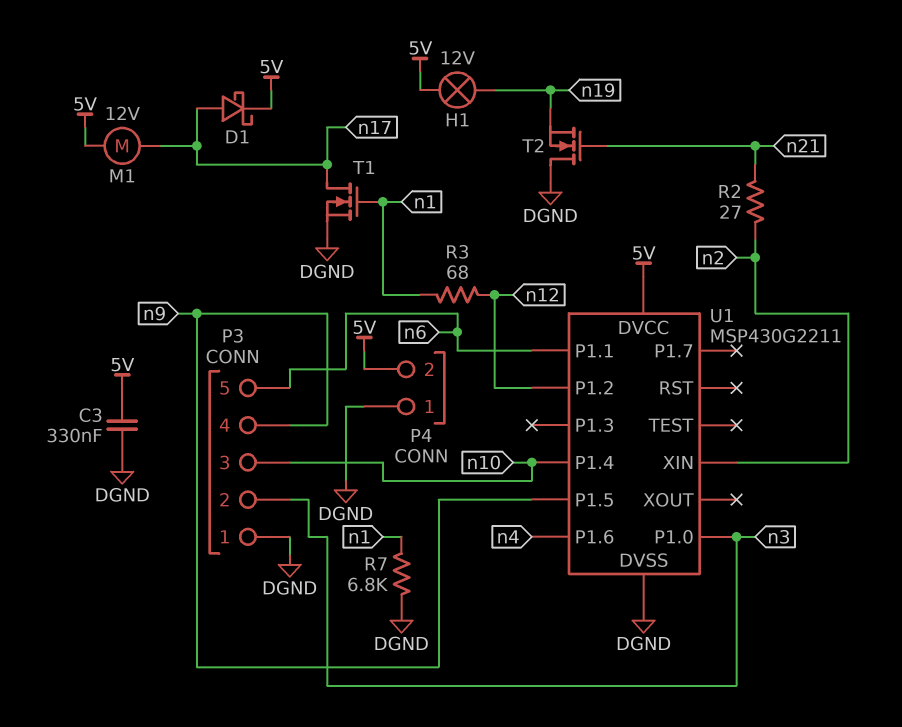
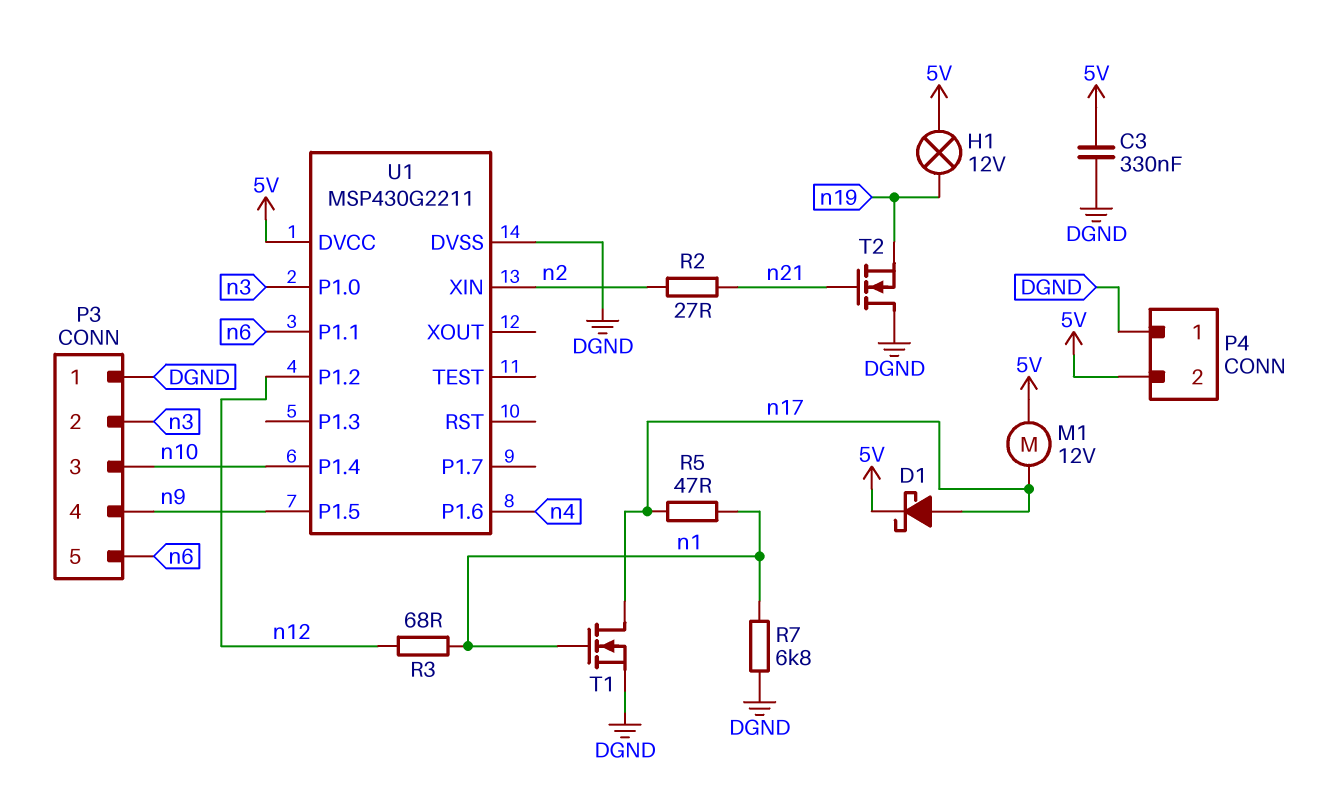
R5: none -> 47 (n1, n17)

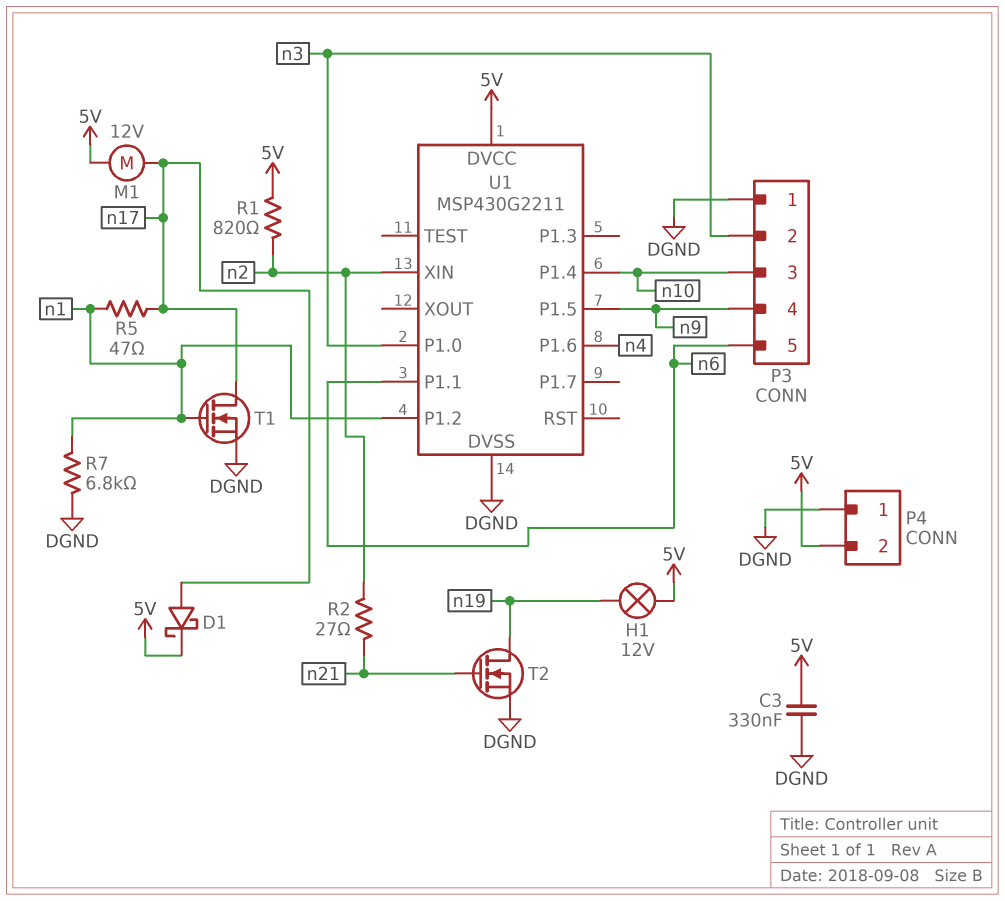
R1: none -> 820 (5V, n2)
R3: 68 (n1, n12) -> none
T2: NMOS (G n21, D DGND, S n19) -> NMOS (G n21, D n19, S DGND)
U1 pin P1.2: n12 -> n1

